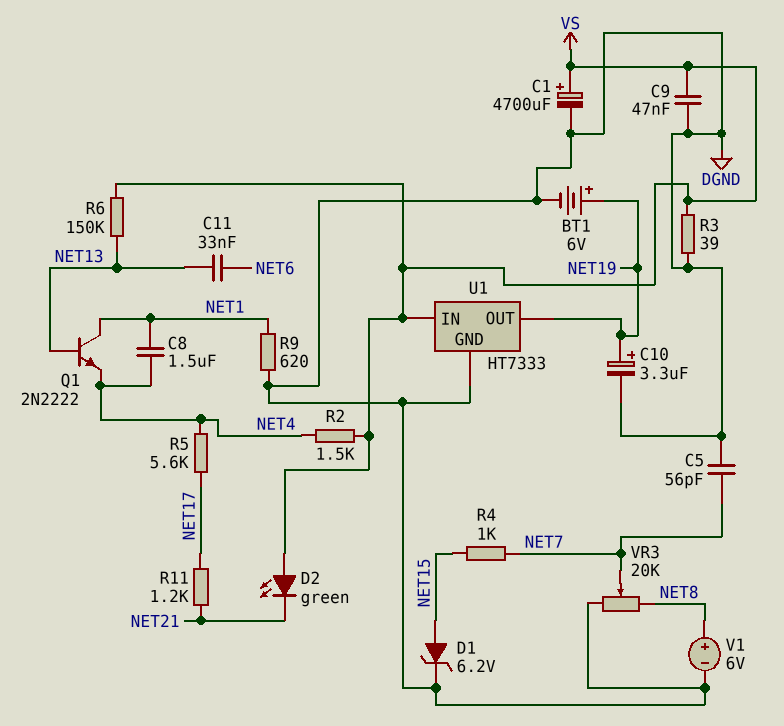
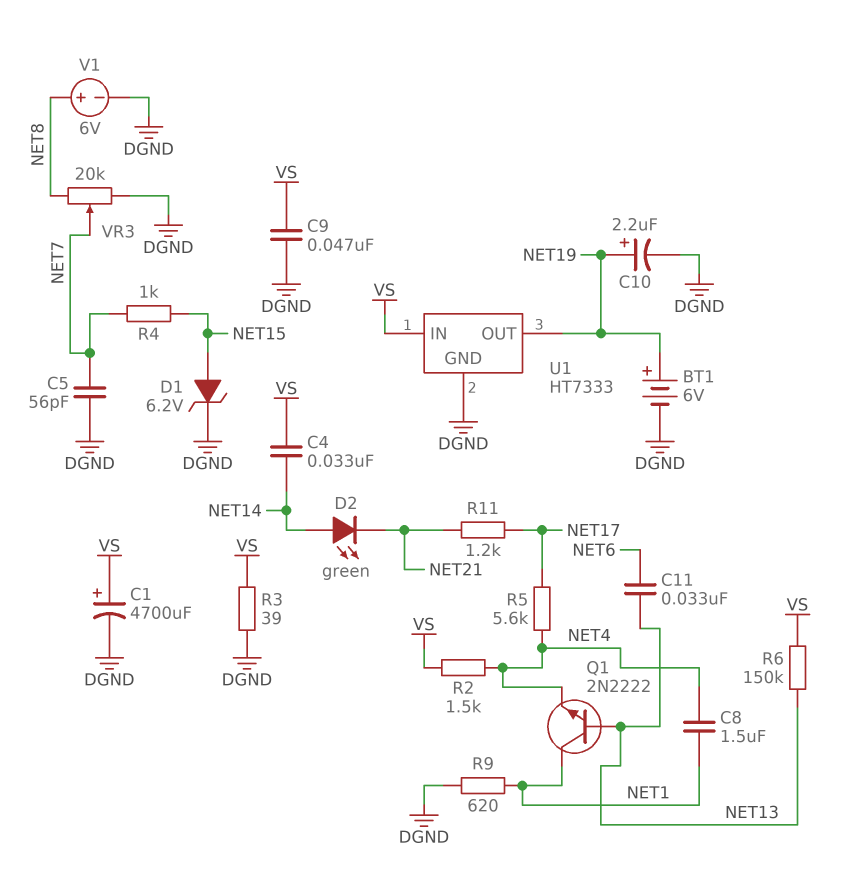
C4: none -> 33nF (NET14, VS)
C10: 3.3uF (plus NET19, minus DGND) -> 2.2uF (plus NET19, minus DGND)
D2: LED green (A VS, K NET21) -> LED green (A NET14, K NET21)

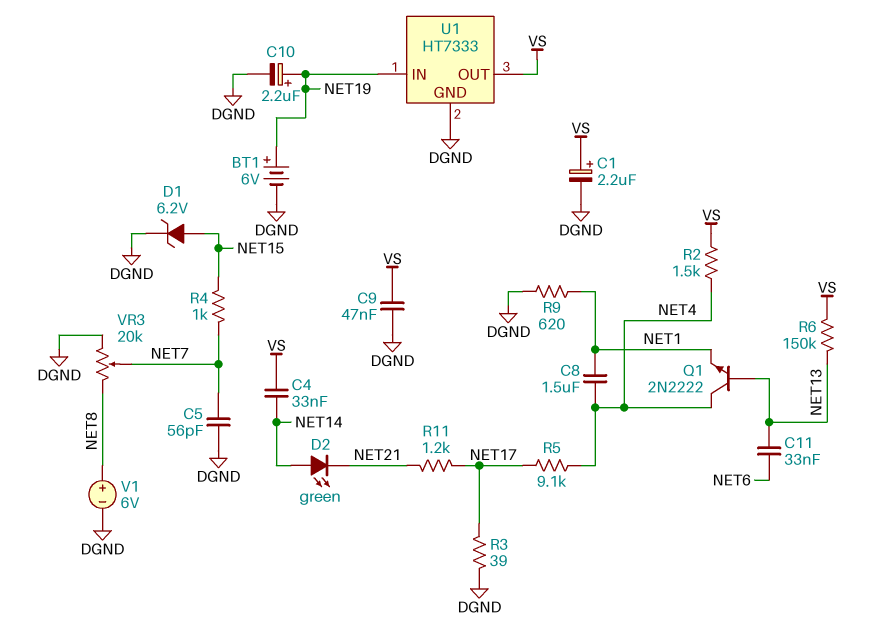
C1: 4700uF (plus VS, minus DGND) -> 2.2uF (plus VS, minus DGND)
Q1: NPN 2N2222 (B NET13, C NET1, E NET4) -> NPN 2N2222 (B NET13, C NET4, E NET1)
R3: 39 (DGND, VS) -> 39 (DGND, NET17)
R5: 5.6k (NET4, NET17) -> 9.1k (NET4, NET17)
U1 pin IN: VS -> NET19
U1 pin OUT: NET19 -> VS

